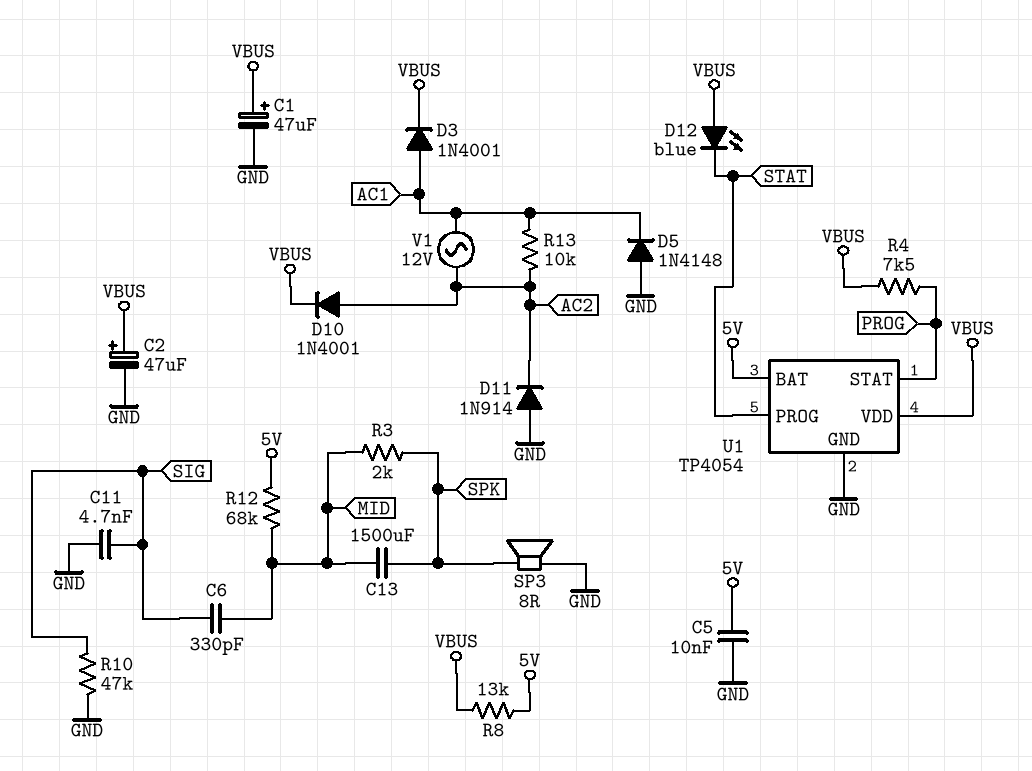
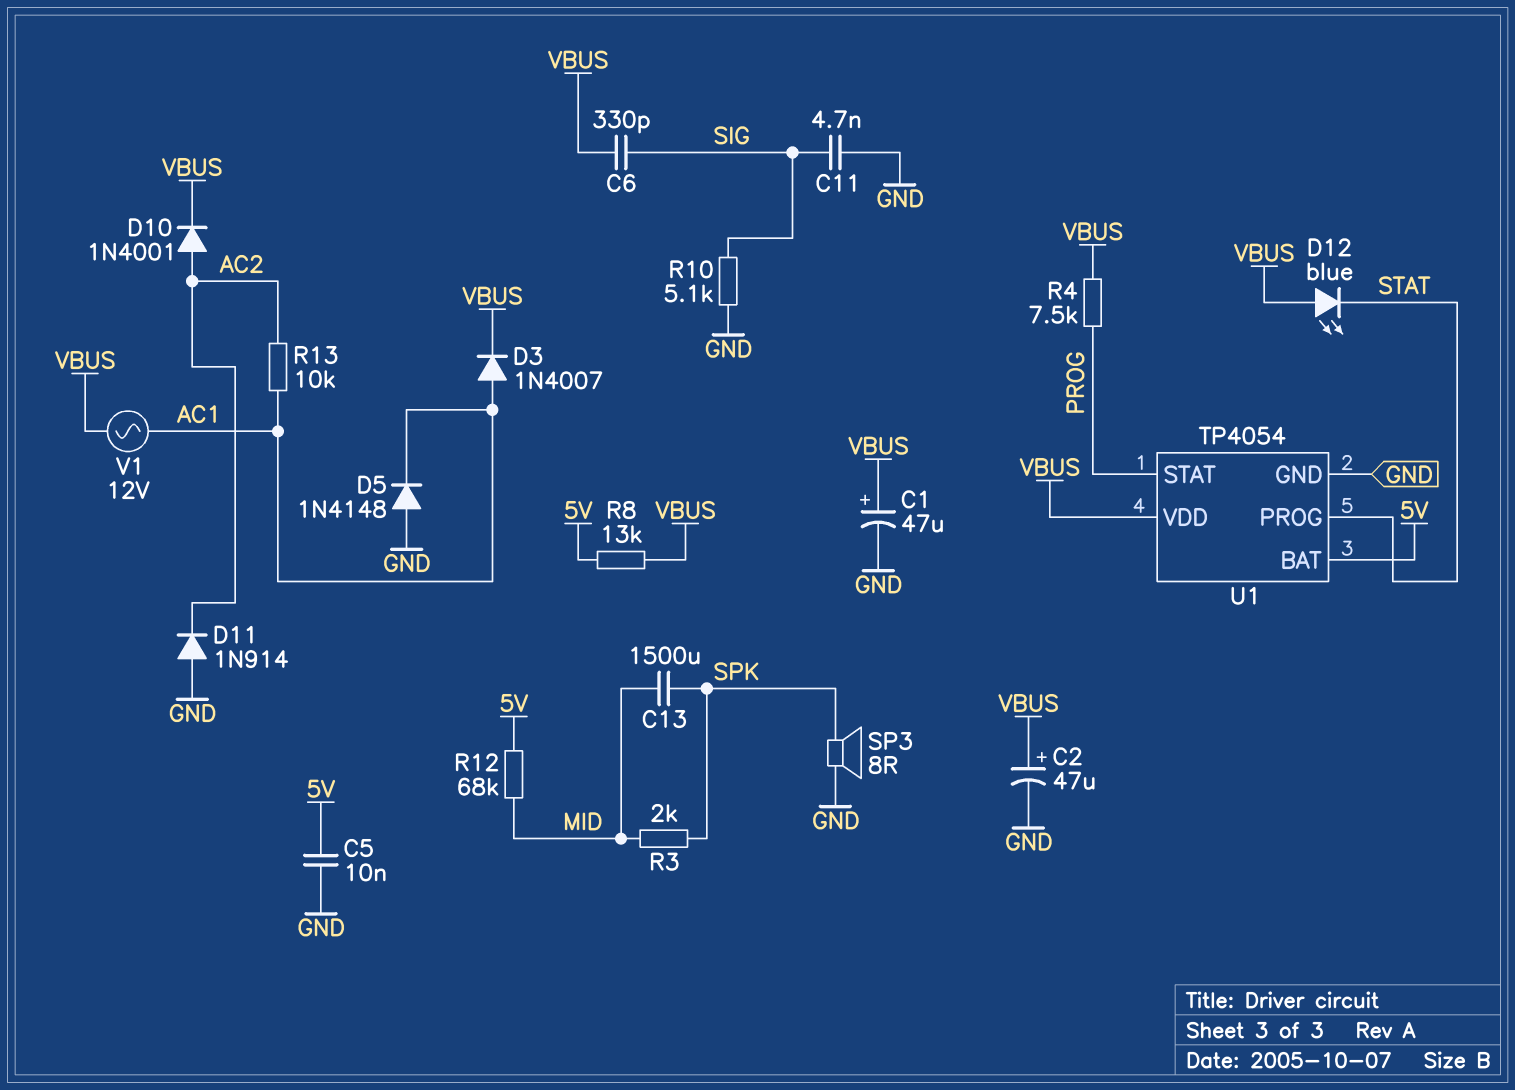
C6: 330pF (MID, SIG) -> 330pF (SIG, VBUS)
D3: diode 1N4001 (A AC1, K VBUS) -> diode 1N4007 (A AC1, K VBUS)
R10: 47k (GND, SIG) -> 5.1k (GND, SIG)
V1: AC 12V (AC1, AC2) -> AC 12V (AC1, VBUS)

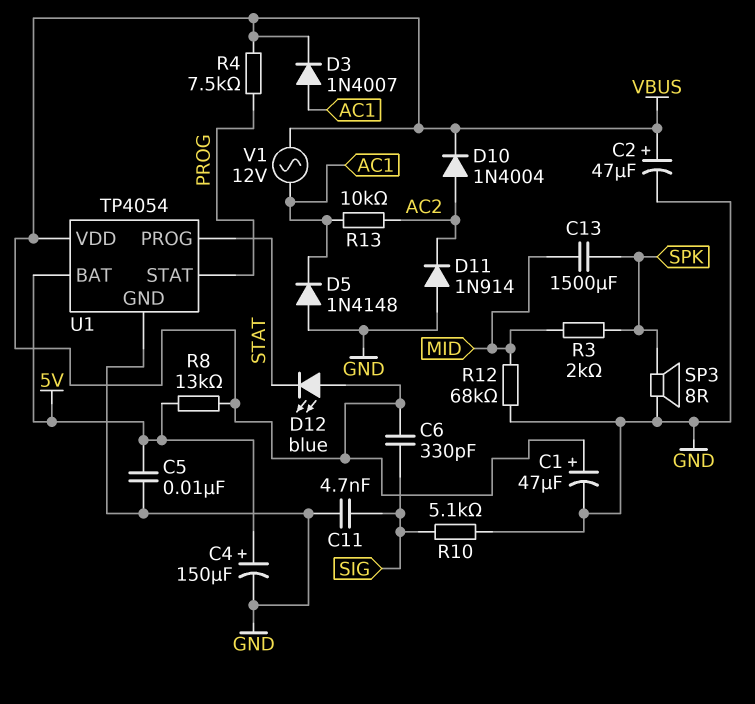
C4: none -> 150uF (plus 5V, minus GND)
D10: diode 1N4001 (A AC2, K VBUS) -> diode 1N4004 (A AC2, K VBUS)
R12: 68k (5V, MID) -> 68k (GND, MID)

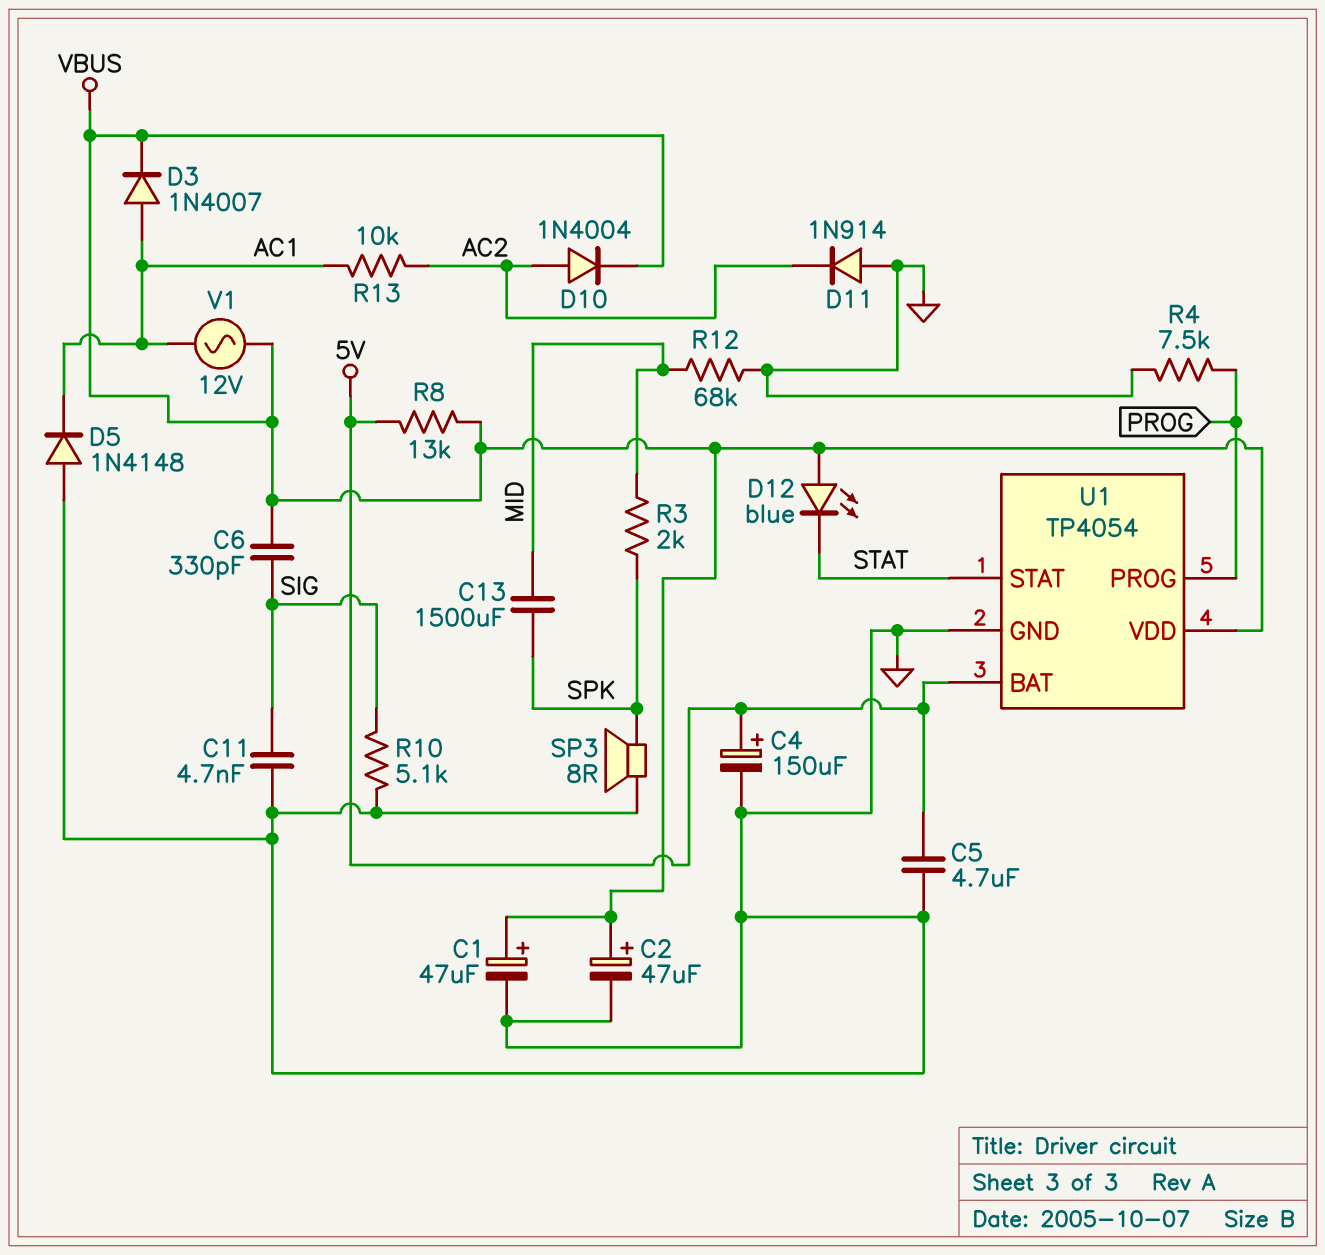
C5: 10nF (5V, GND) -> 4.7uF (5V, GND)
R4: 7.5k (PROG, VBUS) -> 7.5k (GND, PROG)
U1 pin PROG: STAT -> PROG
U1 pin STAT: PROG -> STAT

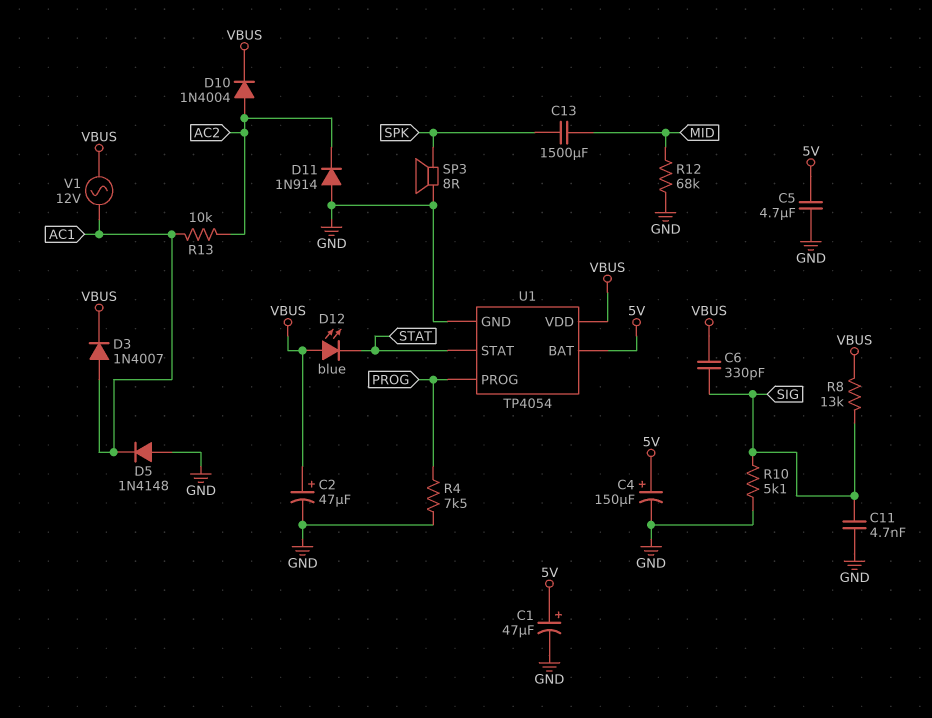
C1: 47uF (plus VBUS, minus GND) -> 47uF (plus 5V, minus GND)
R3: 2k (MID, SPK) -> none
R8: 13k (5V, VBUS) -> 13k (SIG, VBUS)

